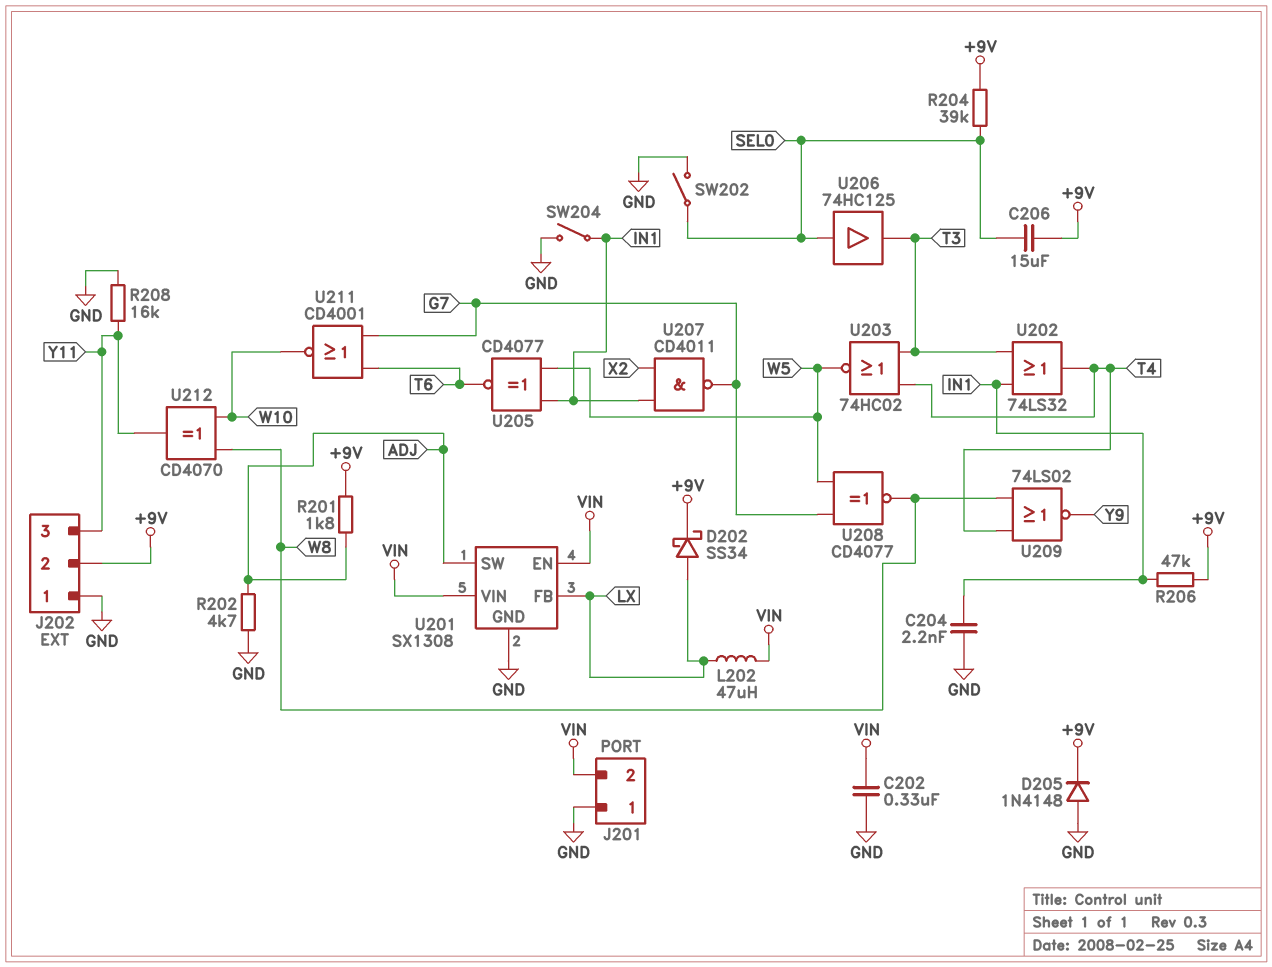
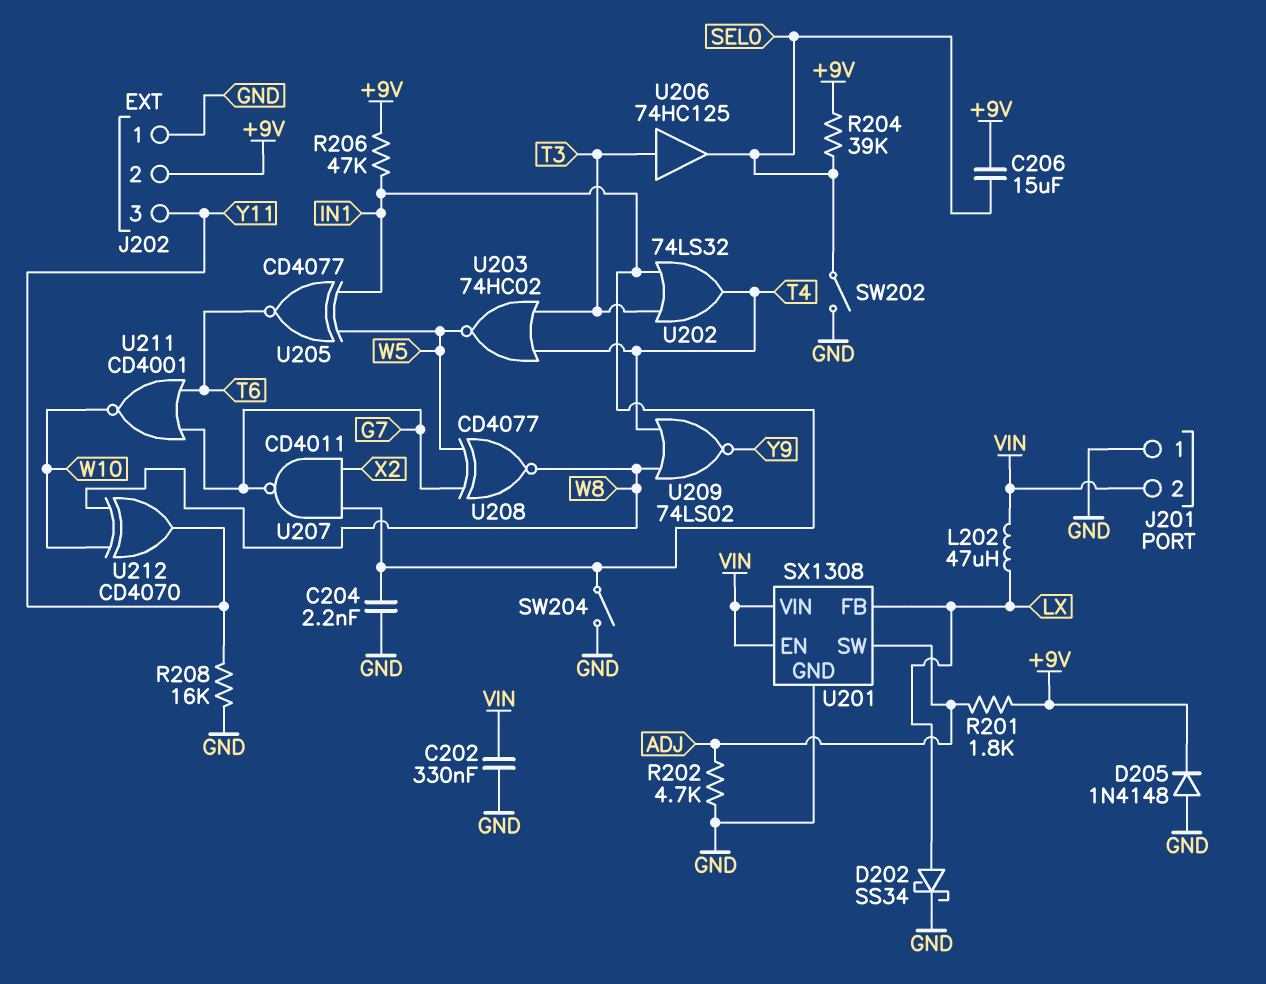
D202: schottky SS34 (A LX, K +9V) -> schottky SS34 (A LX, K GND)
U206: buffer 74HC125 (in SEL0, out T3) -> buffer 74HC125 (in T3, out SEL0)

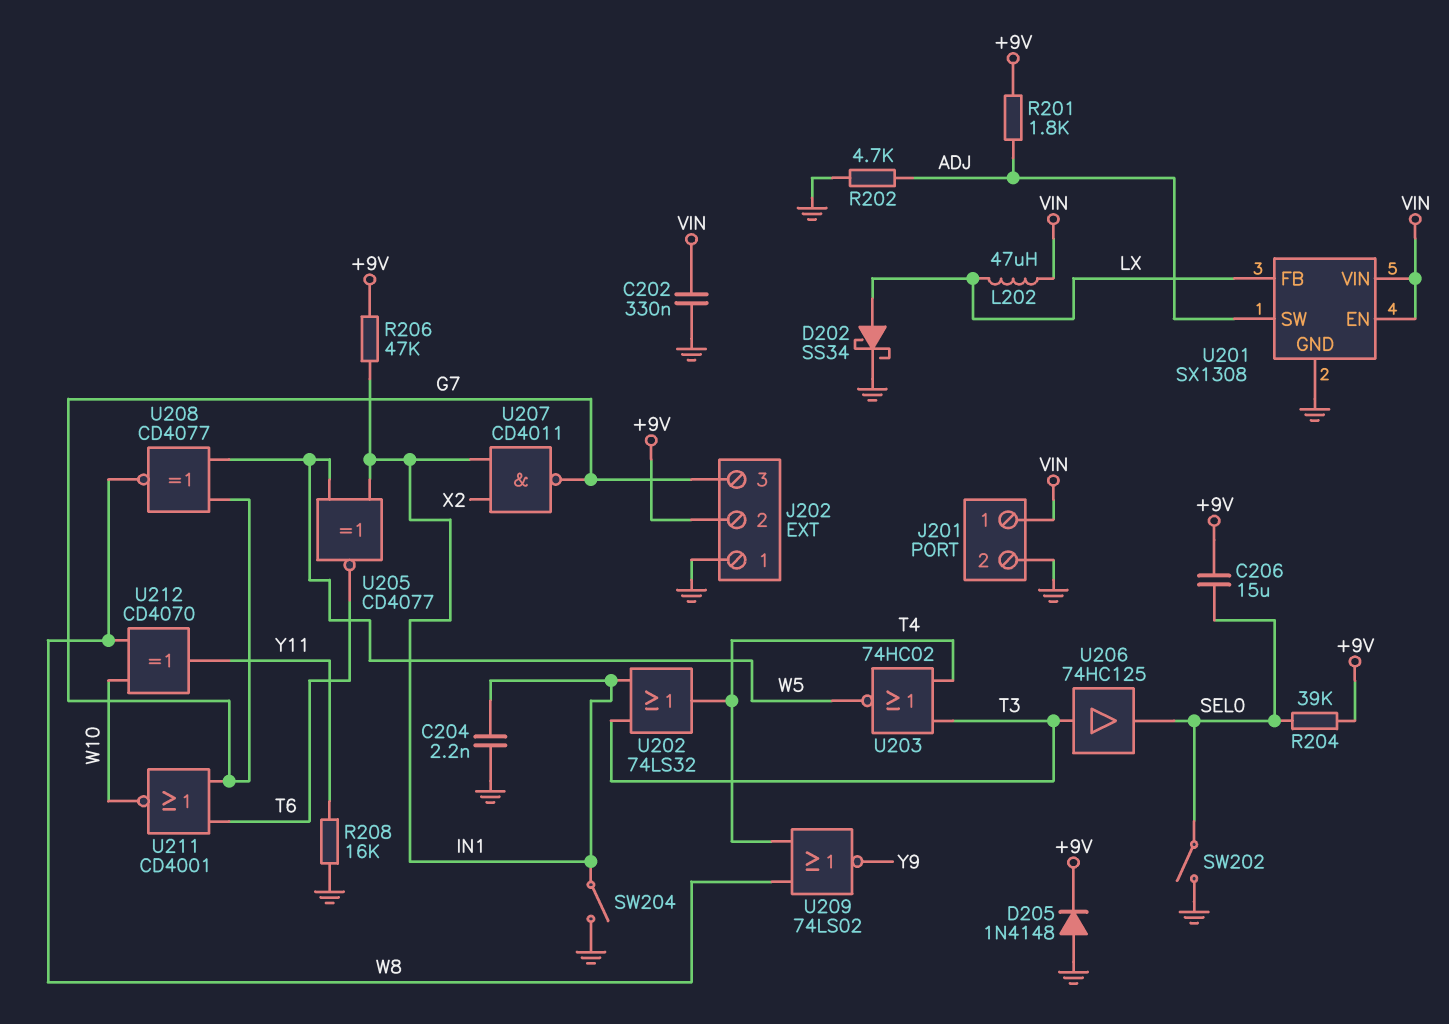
J201 pin 1: GND -> VIN
J201 pin 2: VIN -> GND
J202 pin 3: Y11 -> G7

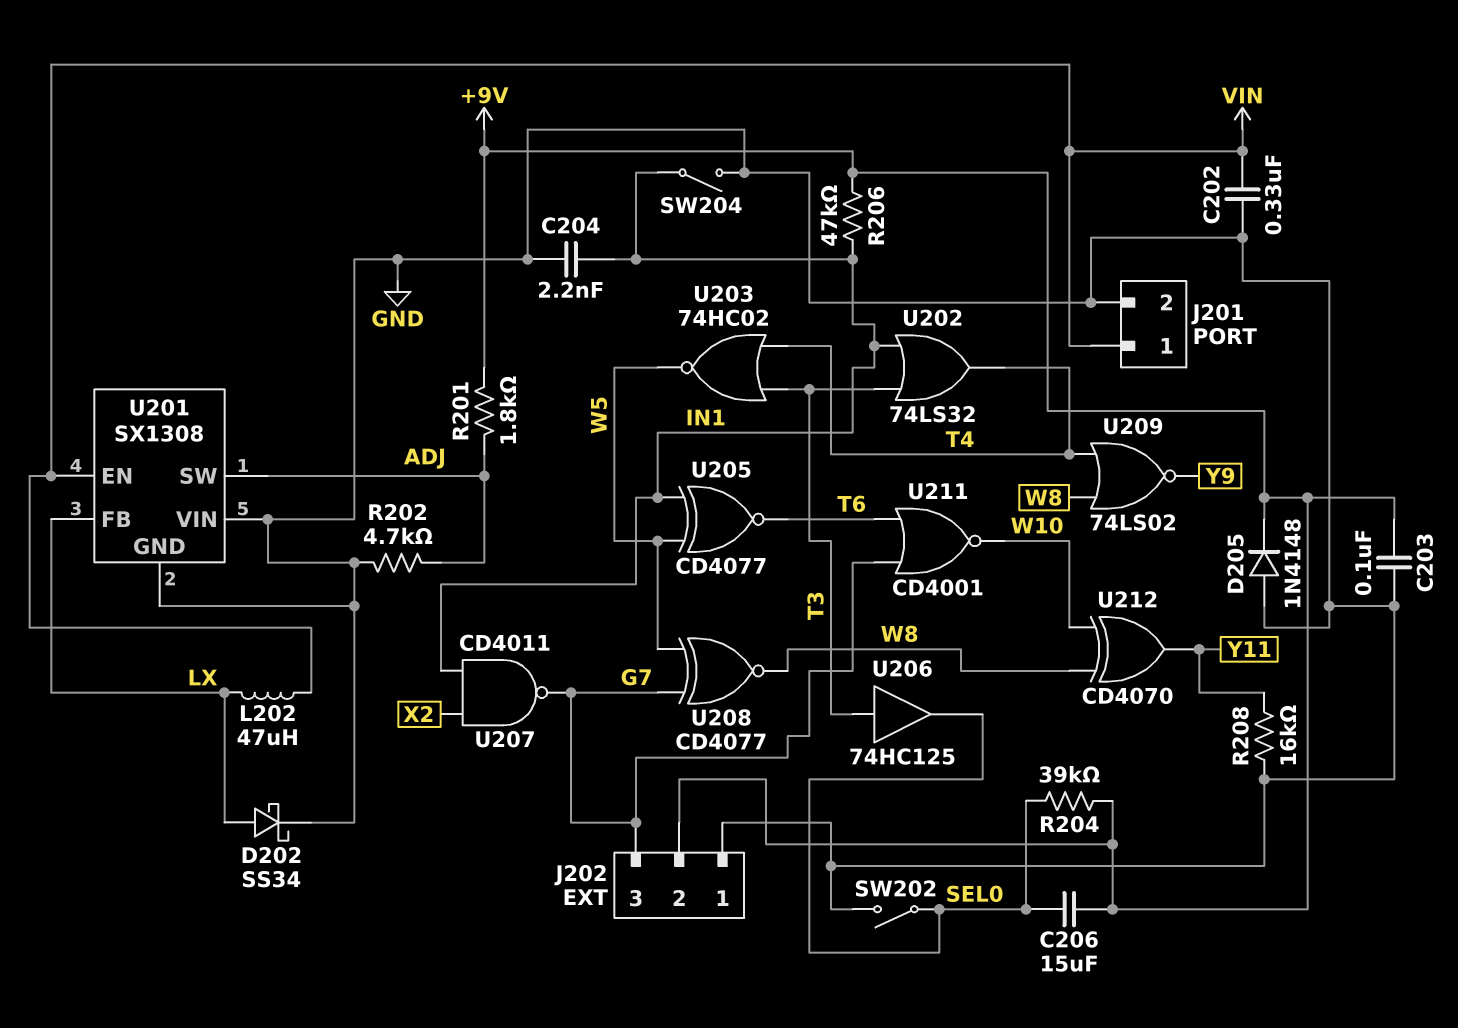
C203: none -> 100nF (+9V, GND)
U201 pin VIN: VIN -> GND

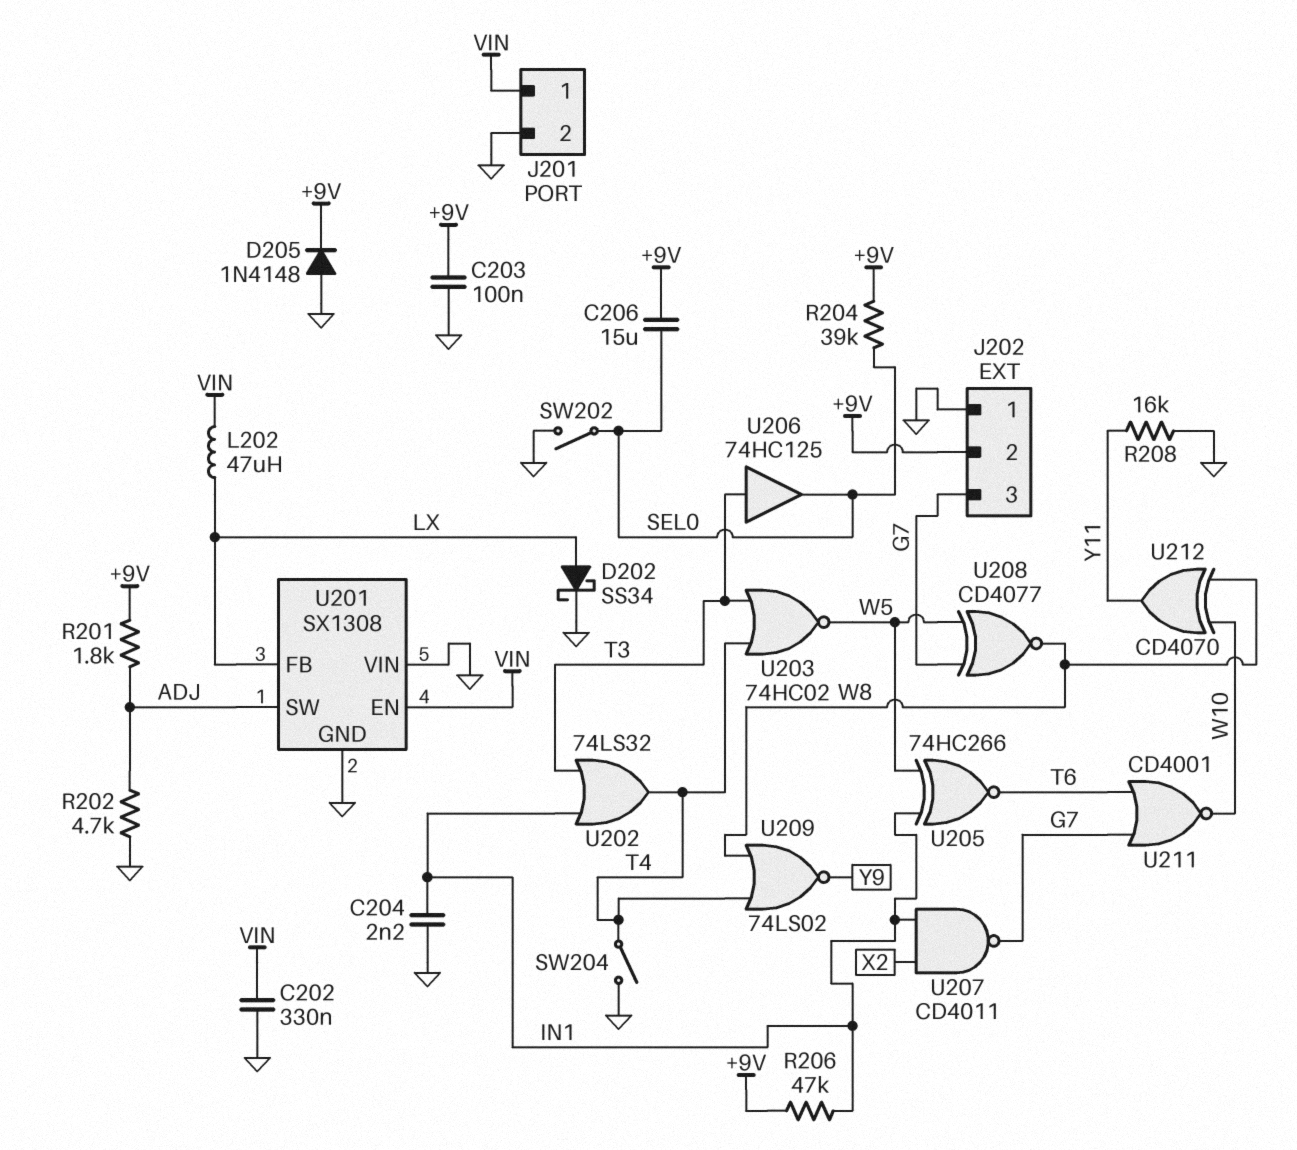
SW204: switch (GND, IN1) -> switch (GND, T4)
U205: XNOR CD4077 (in IN1, in W5, out T6) -> XNOR 74HC266 (in IN1, in W5, out T6)

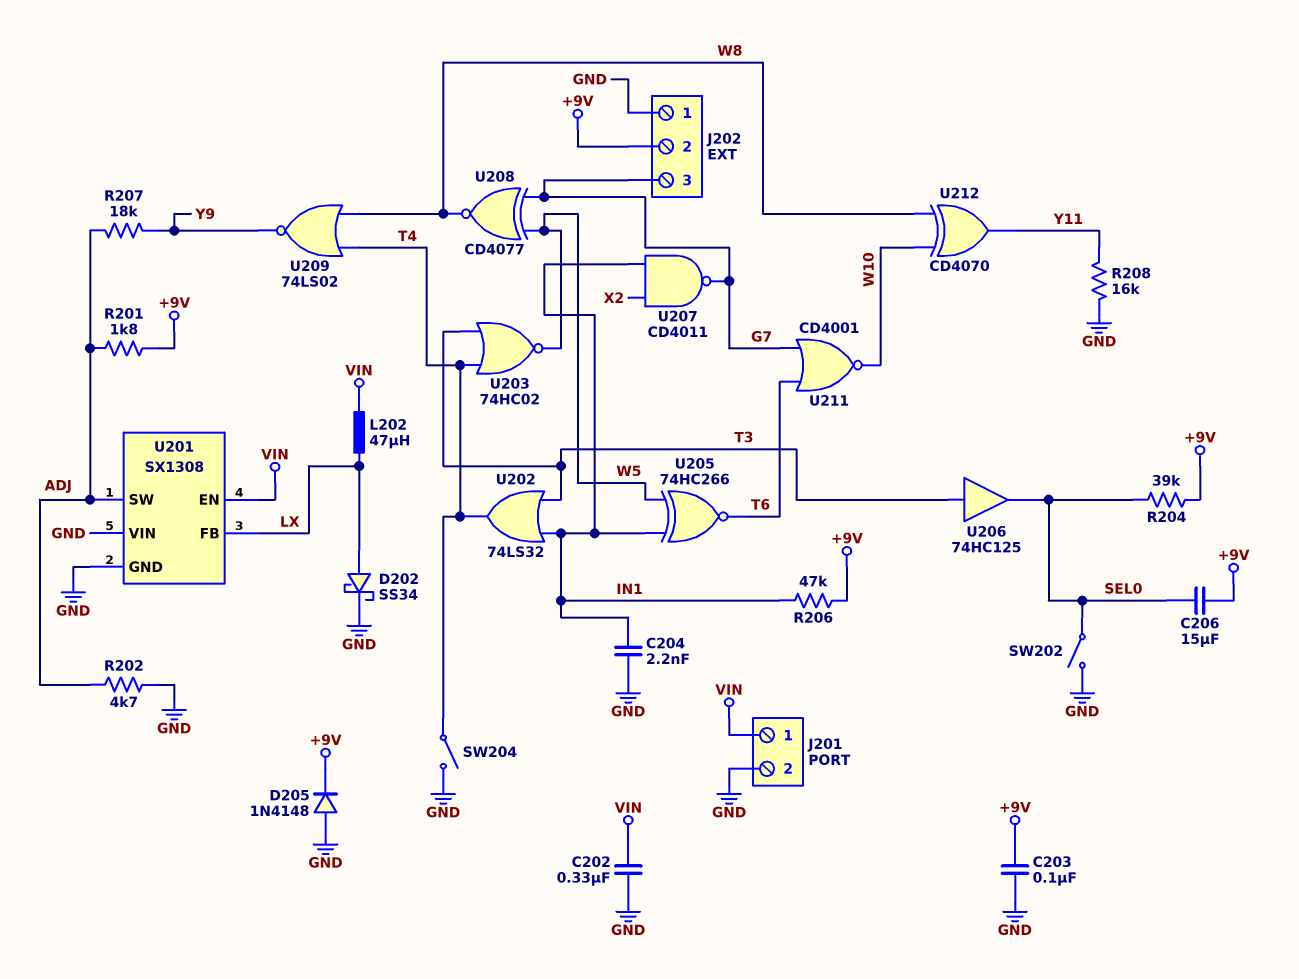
R207: none -> 18k (ADJ, Y9)

